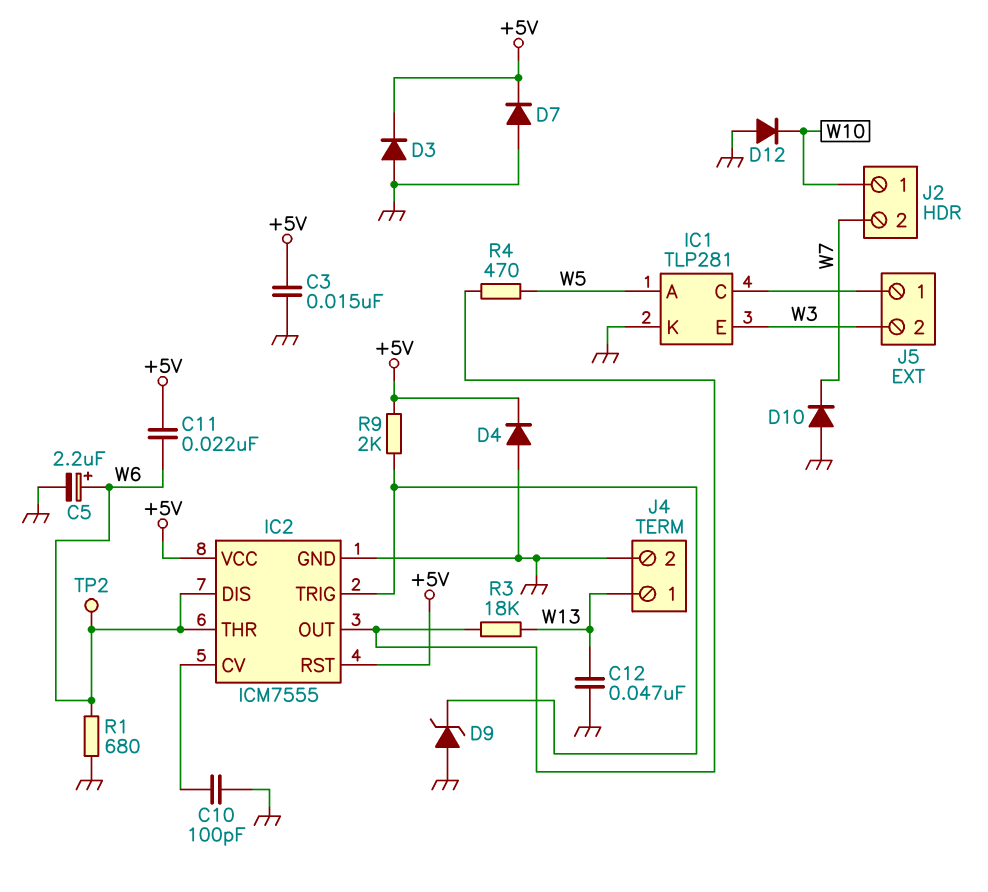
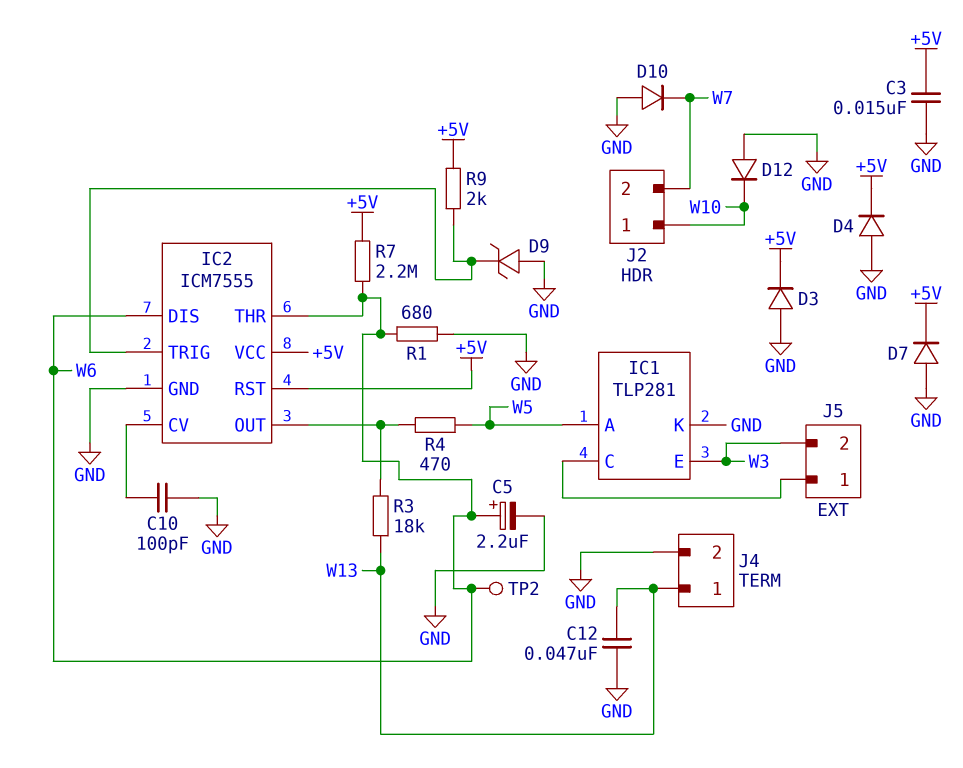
C11: 22nF (+5V, W6) -> none
R7: none -> 2.2M (+5V, W6)

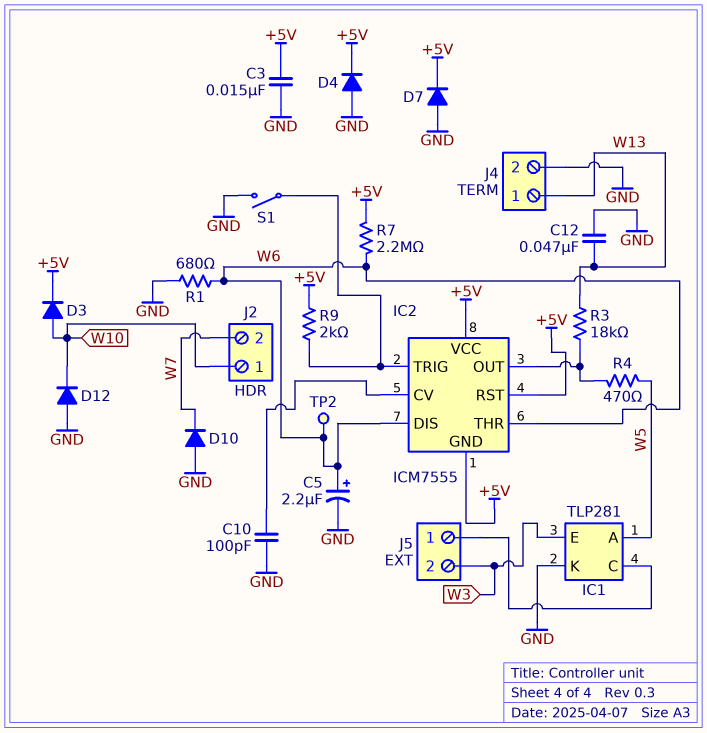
D3: diode (A GND, K +5V) -> diode (A W10, K +5V)
D9: zener (A GND, K IC2/TRIG) -> none
IC2 pin GND: GND -> +5V
S1: none -> switch (GND, IC2/TRIG)

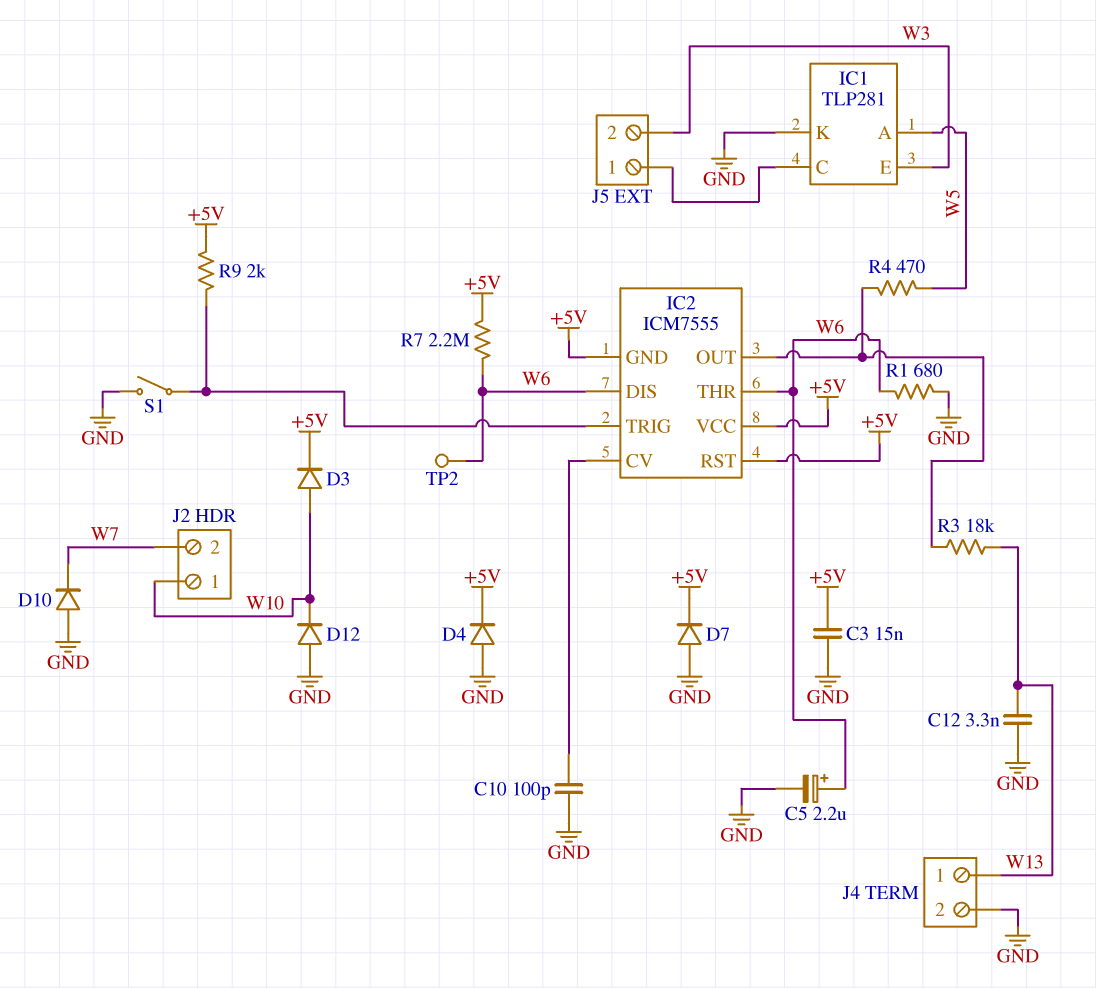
C12: 47nF (GND, W13) -> 3.3nF (GND, W13)

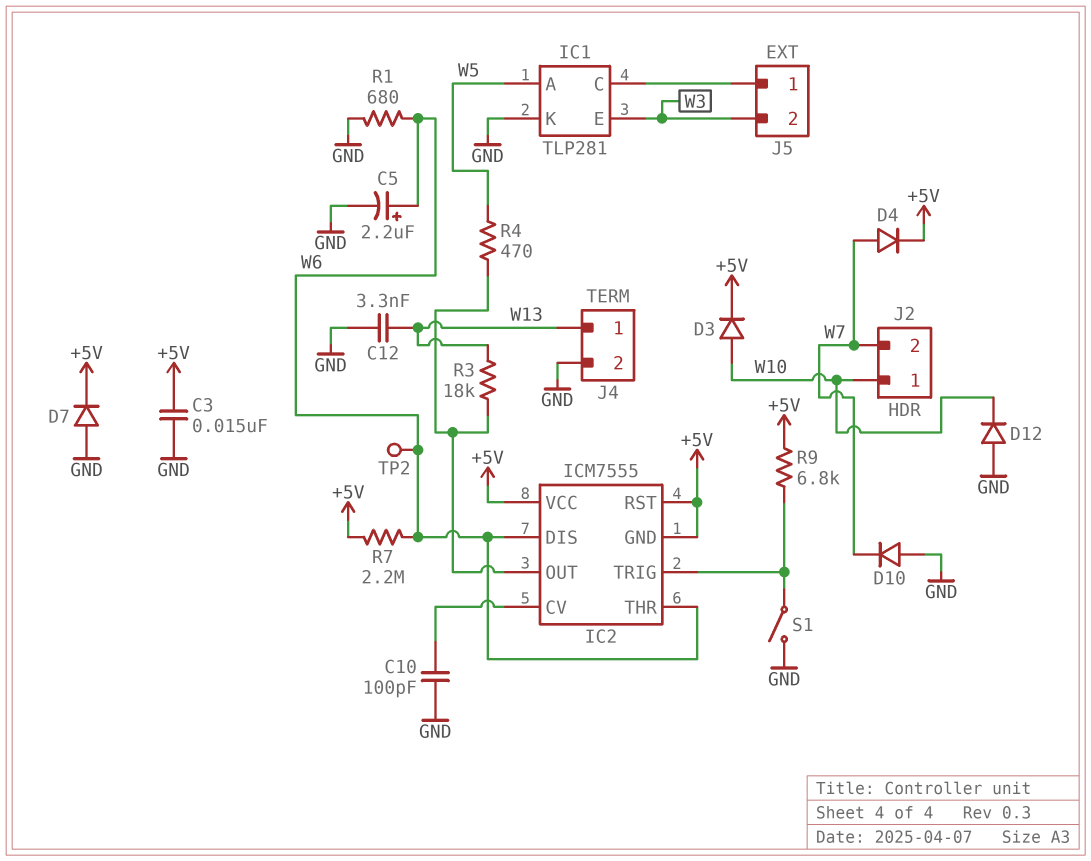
D4: diode (A GND, K +5V) -> diode (A W7, K +5V)
R9: 2k (+5V, IC2/TRIG) -> 6.8k (+5V, IC2/TRIG)

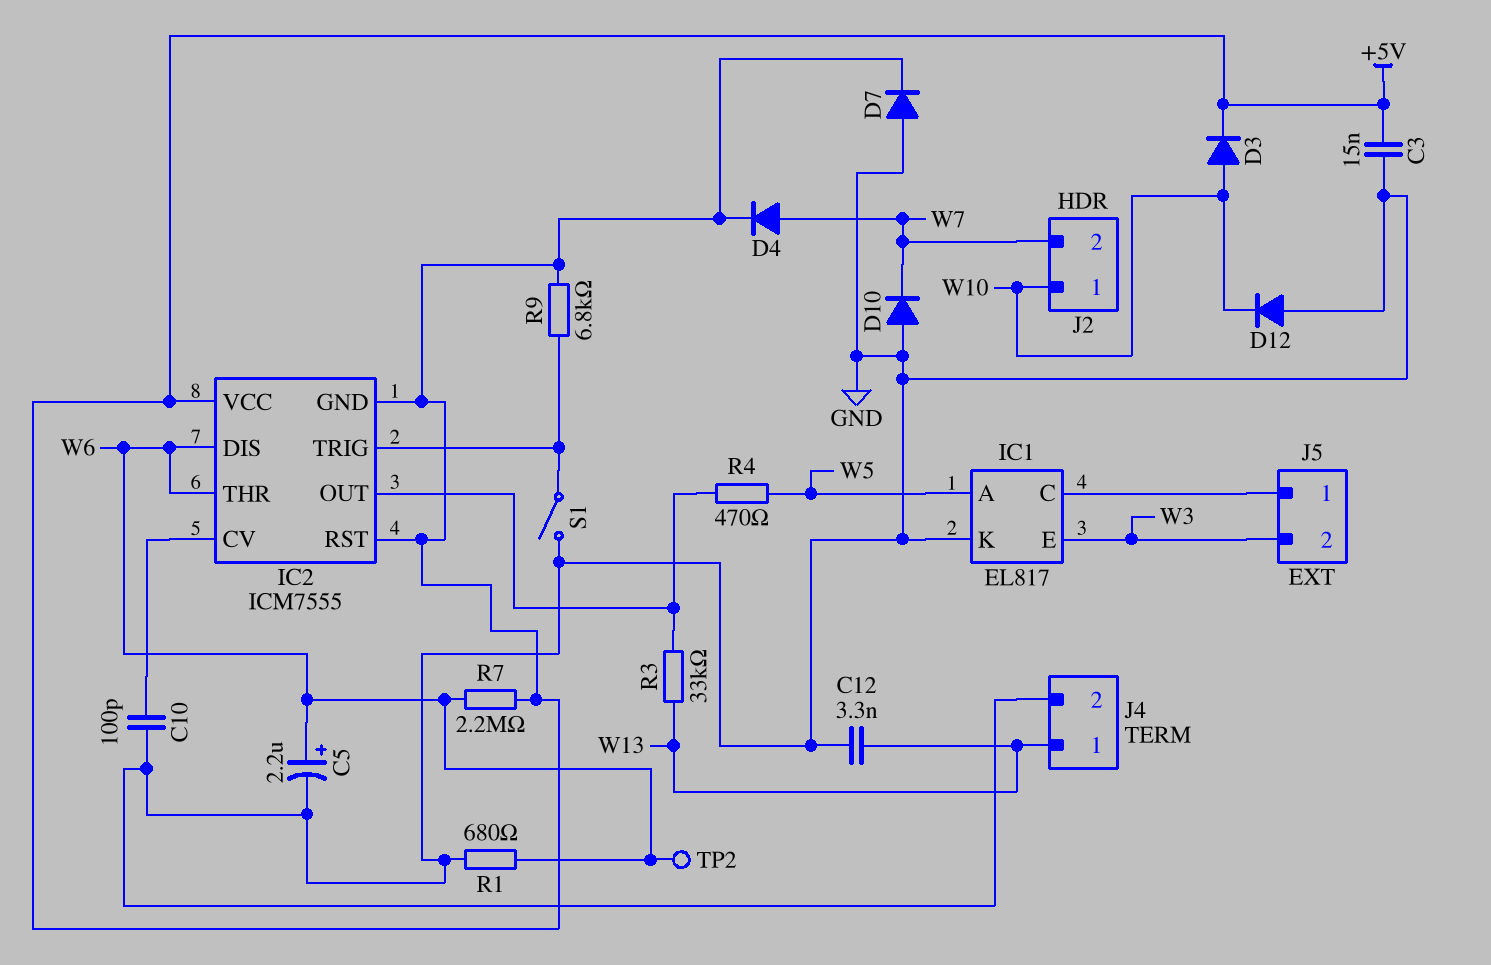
IC1: TLP281 -> EL817
R3: 18k (IC2/OUT, W13) -> 33k (IC2/OUT, W13)

